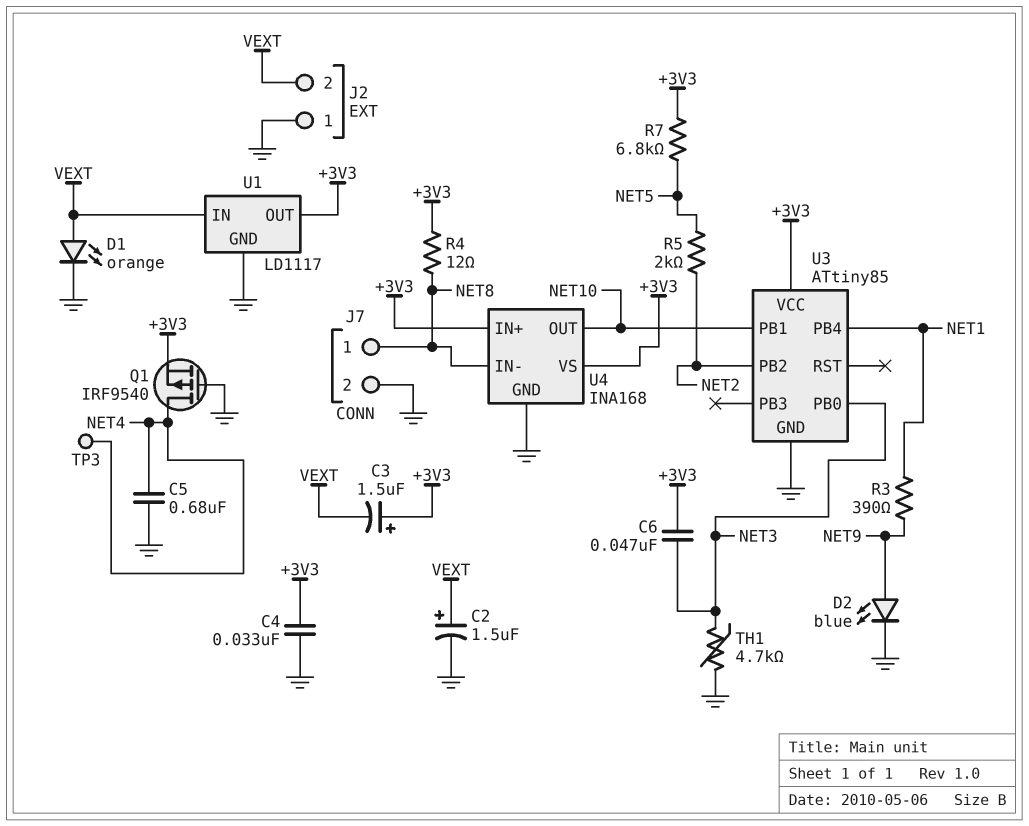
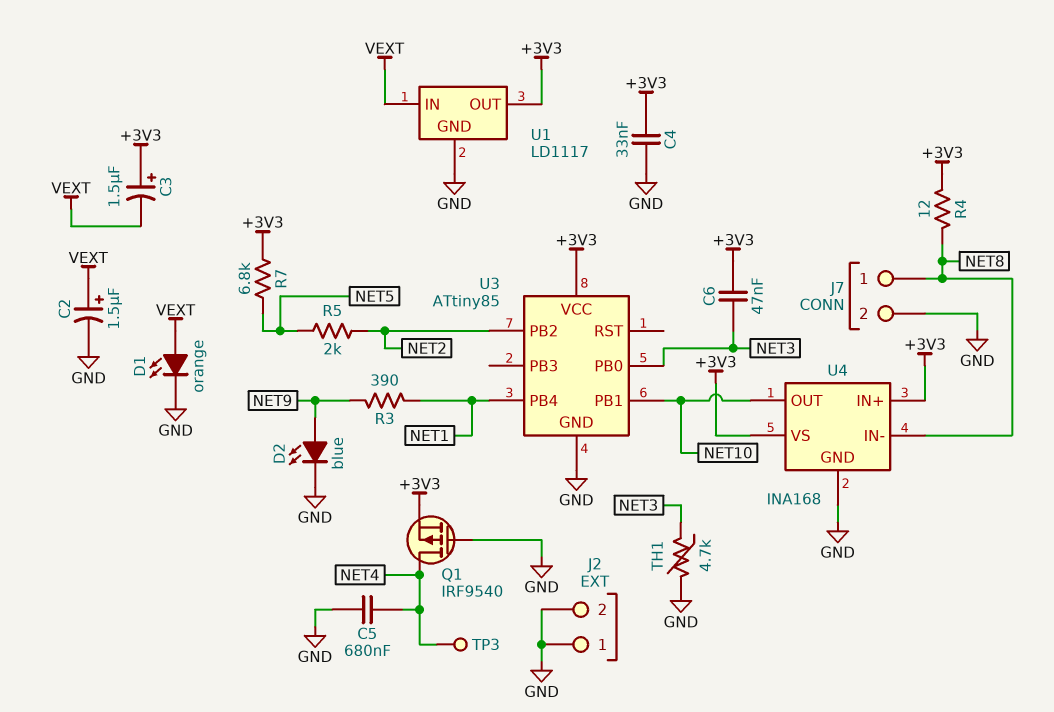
J2 pin 2: VEXT -> GND

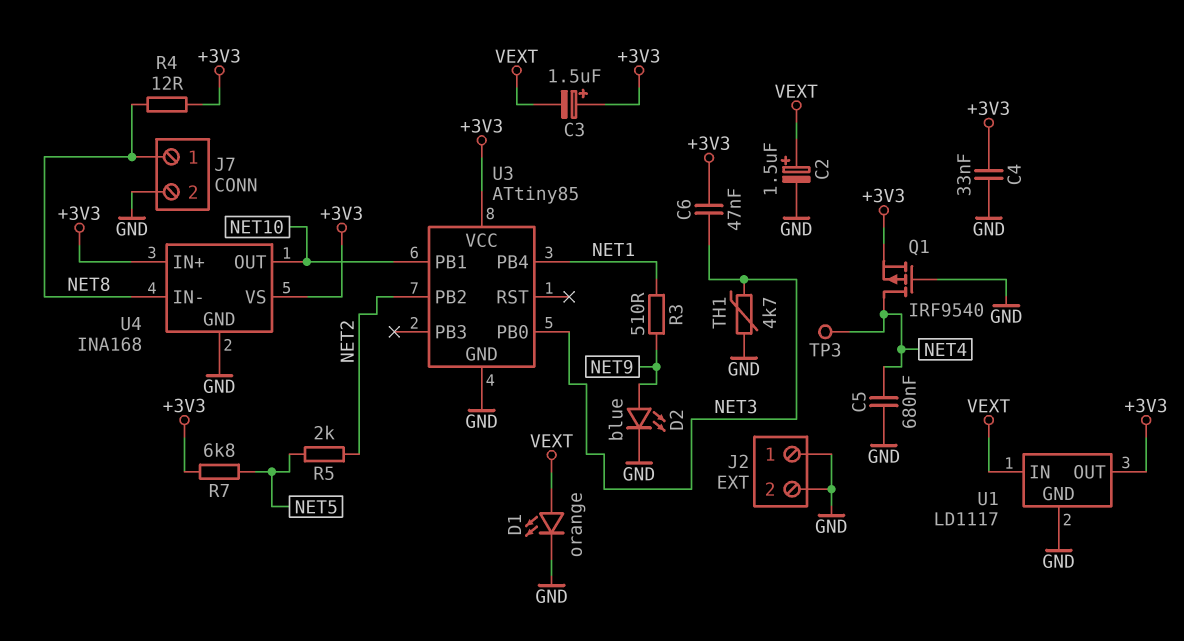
R3: 390 (NET1, NET9) -> 510 (NET1, NET9)

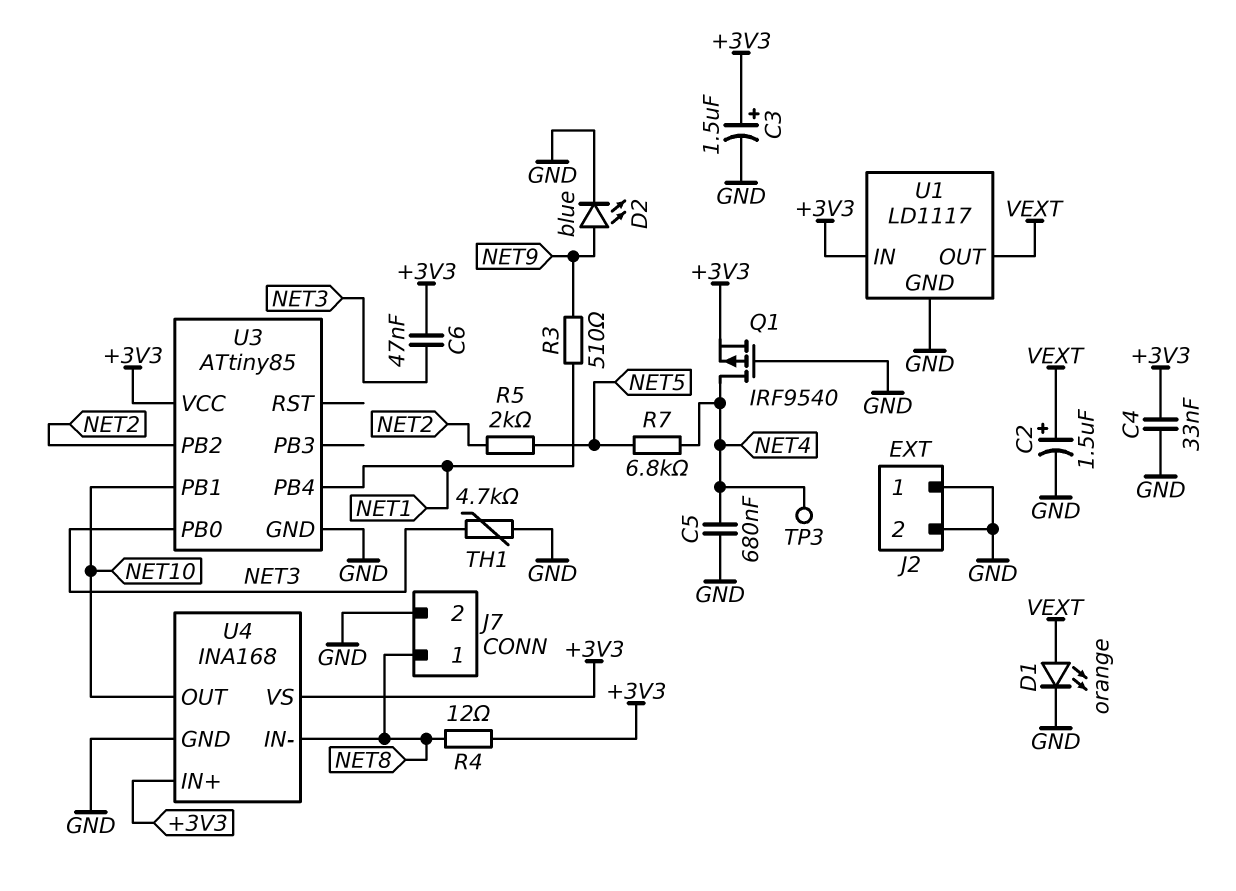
C3: 1.5uF (plus +3V3, minus VEXT) -> 1.5uF (plus +3V3, minus GND)
R7: 6.8k (+3V3, NET5) -> 6.8k (NET4, NET5)
U1 pin IN: VEXT -> +3V3
U1 pin OUT: +3V3 -> VEXT

